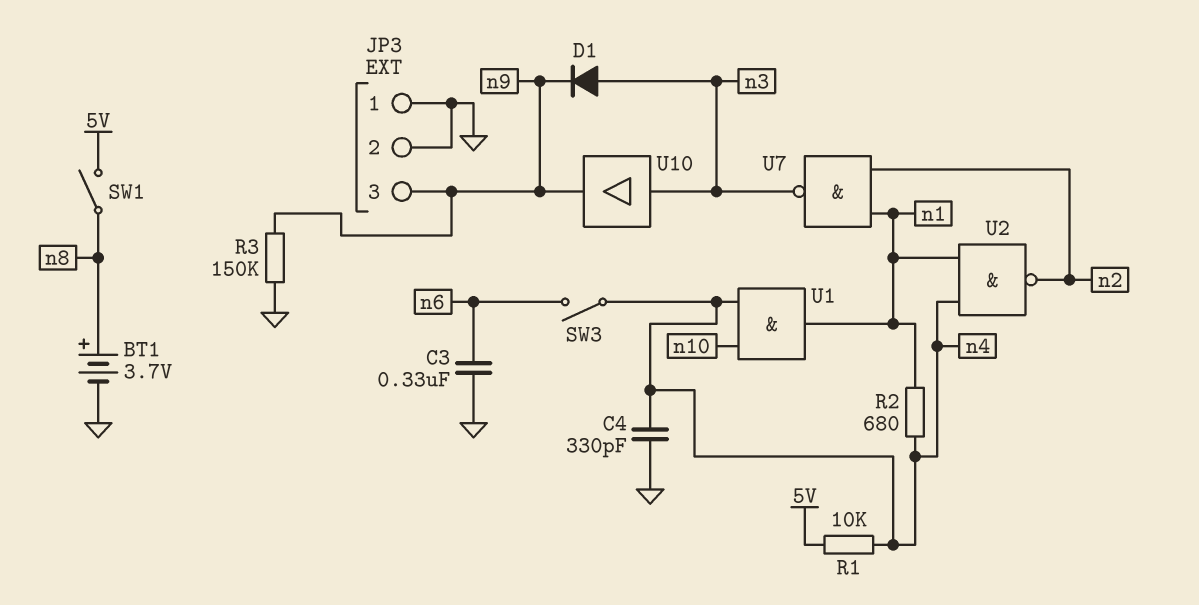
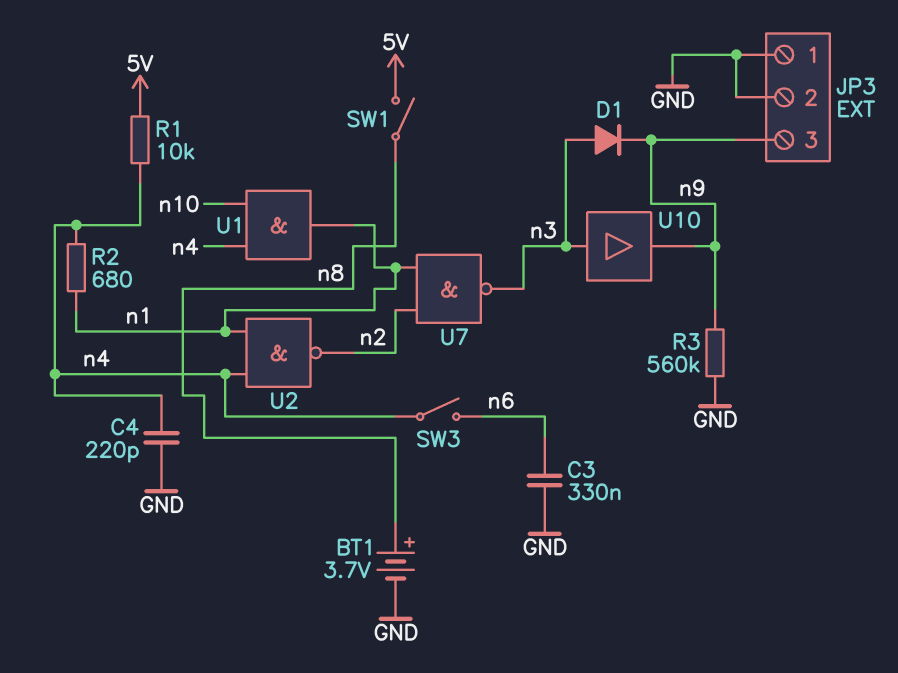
C4: 330pF (GND, n4) -> 220pF (GND, n4)
R3: 150k (GND, n9) -> 560k (GND, n9)

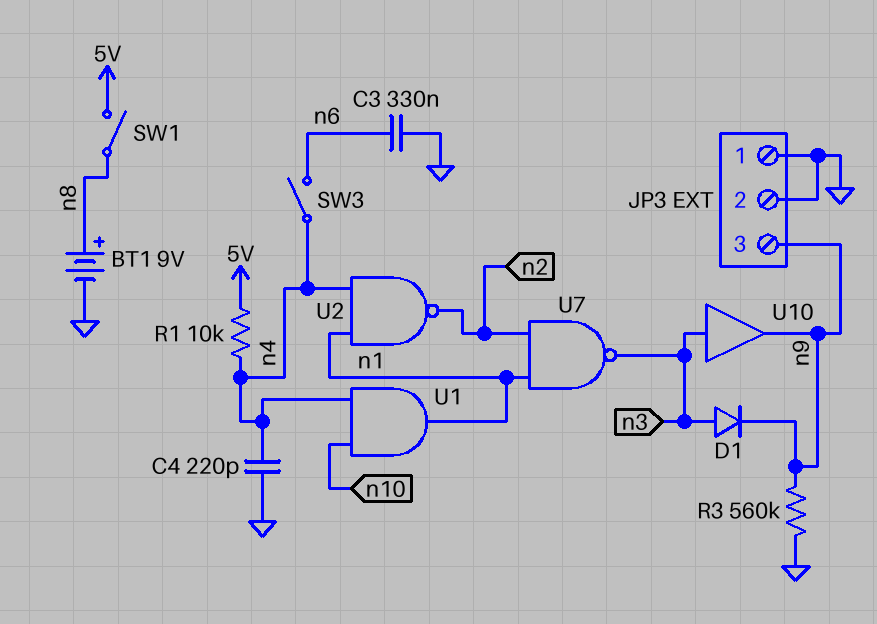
BT1: 3.7V (plus n8, minus GND) -> 9V (plus n8, minus GND)
R2: 680 (n1, n4) -> none

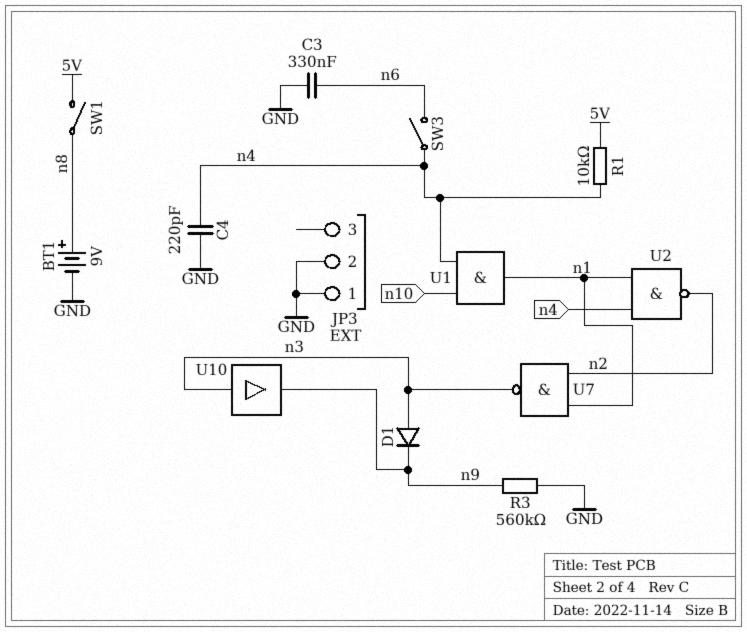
JP3 pin 3: n9 -> none

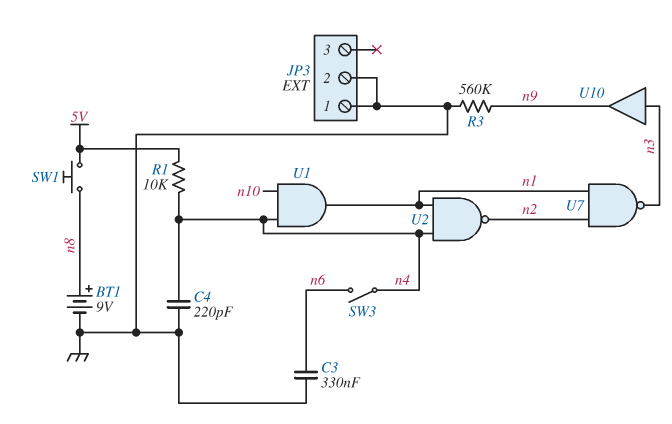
D1: diode (A n3, K n9) -> none
SW1: switch (5V, n8) -> button (5V, n8)

